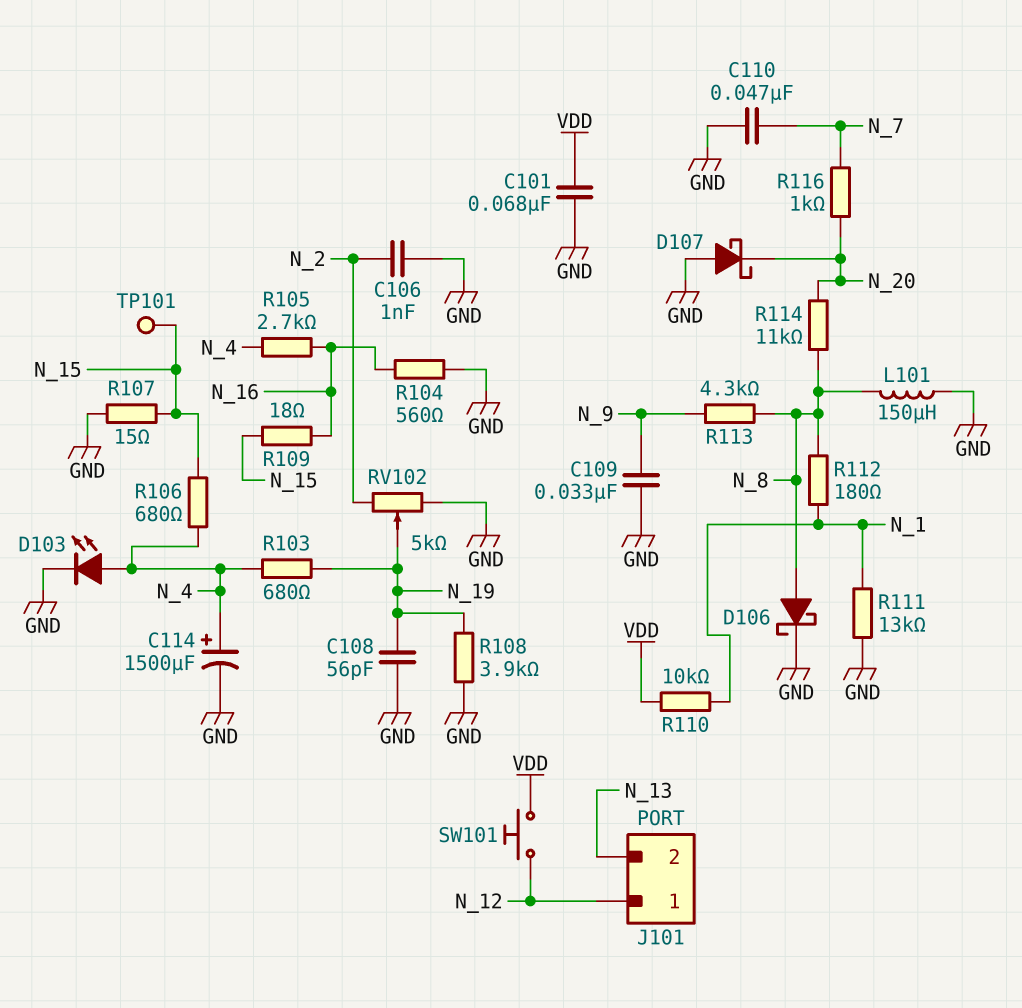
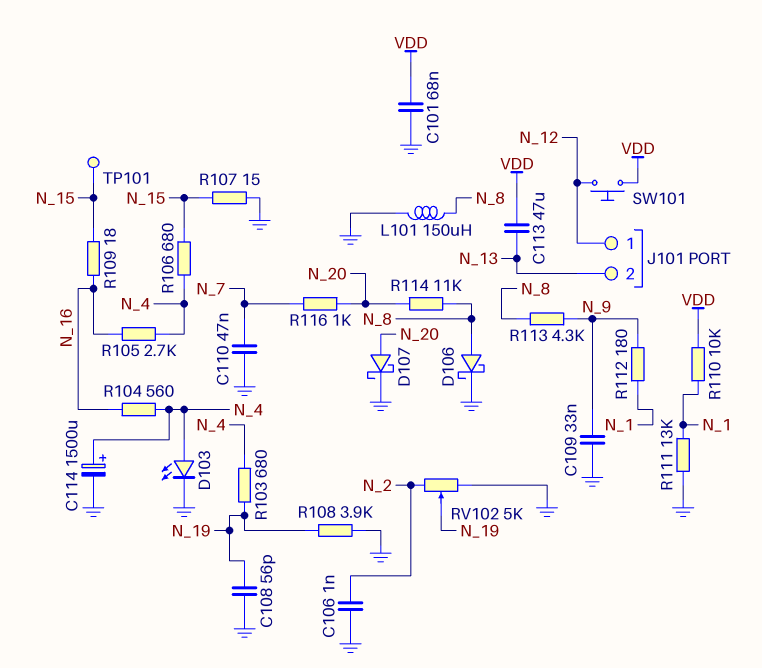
C113: none -> 47uF (N_13, VDD)
D107: schottky (A GND, K N_20) -> schottky (A N_20, K GND)
R104: 560 (GND, N_16) -> 560 (N_4, N_16)
R112: 180 (N_1, N_8) -> 180 (N_1, N_9)

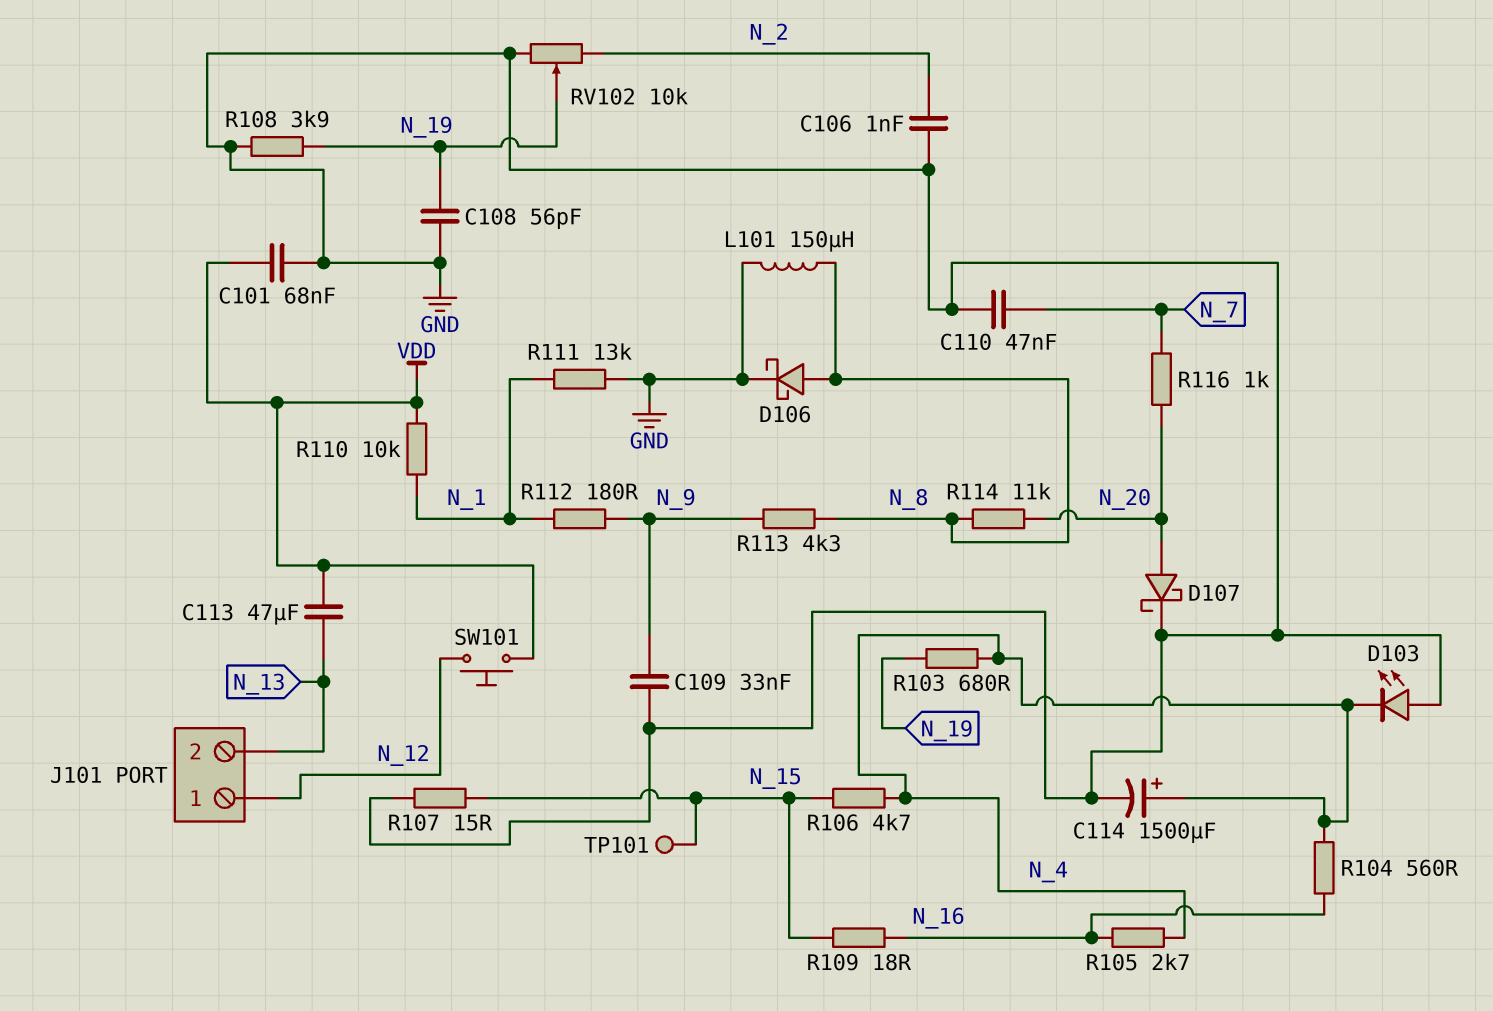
D103: LED (A N_4, K GND) -> LED (A GND, K N_4)
R106: 680 (N_4, N_15) -> 4.7k (N_4, N_15)
RV102: 5k (GND, N_2, wiper N_19) -> 10k (GND, N_2, wiper N_19)

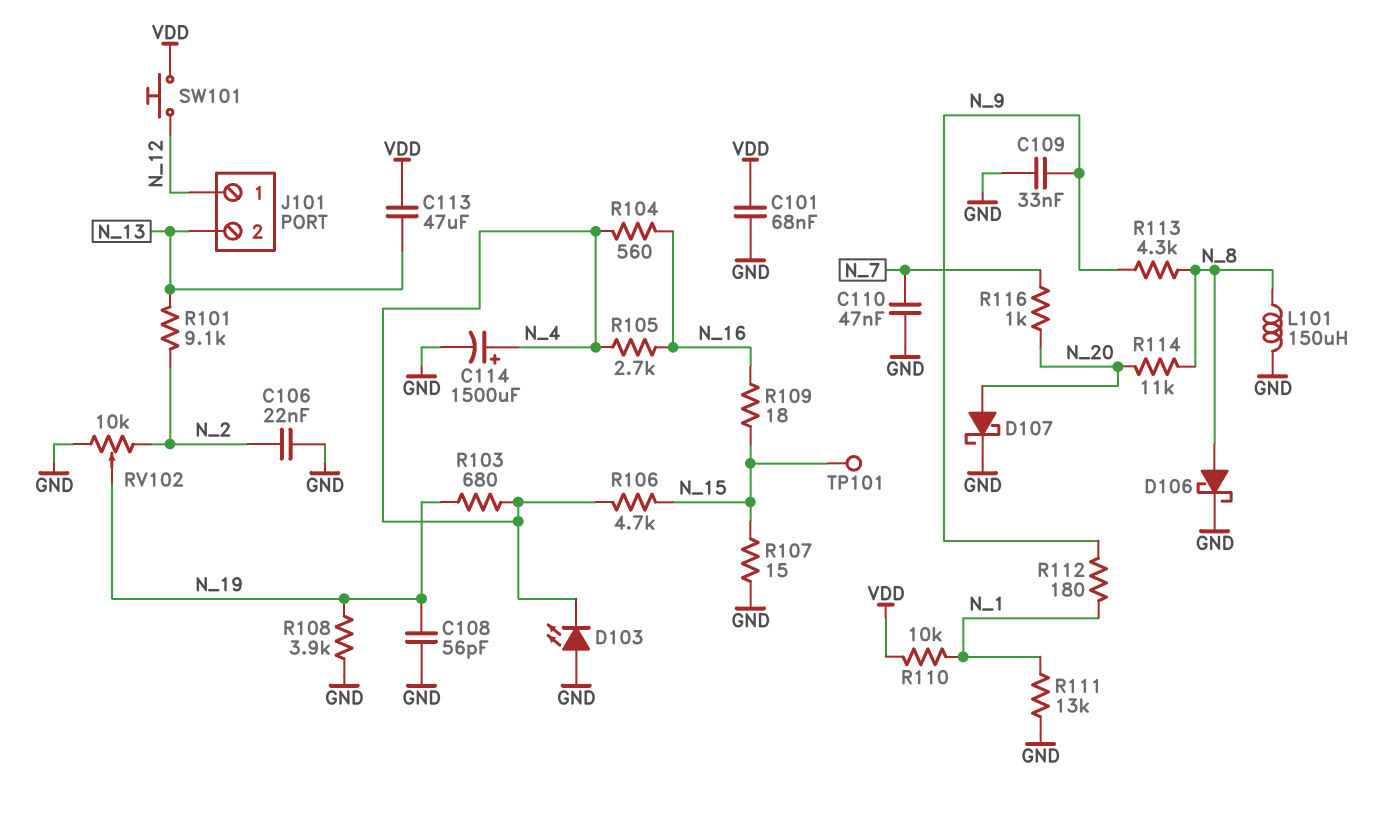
C106: 1nF (GND, N_2) -> 22nF (GND, N_2)
R101: none -> 9.1k (N_2, N_13)

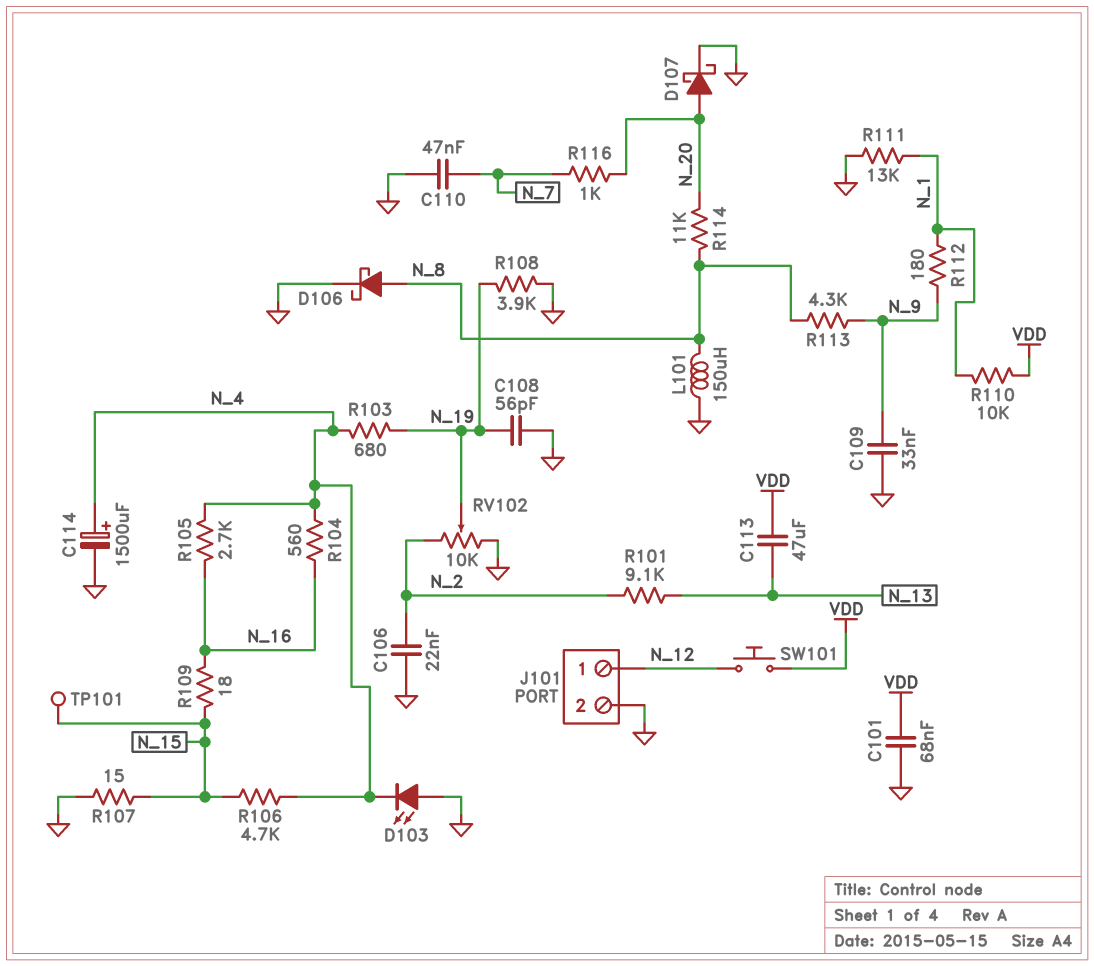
J101 pin 2: N_13 -> GND

